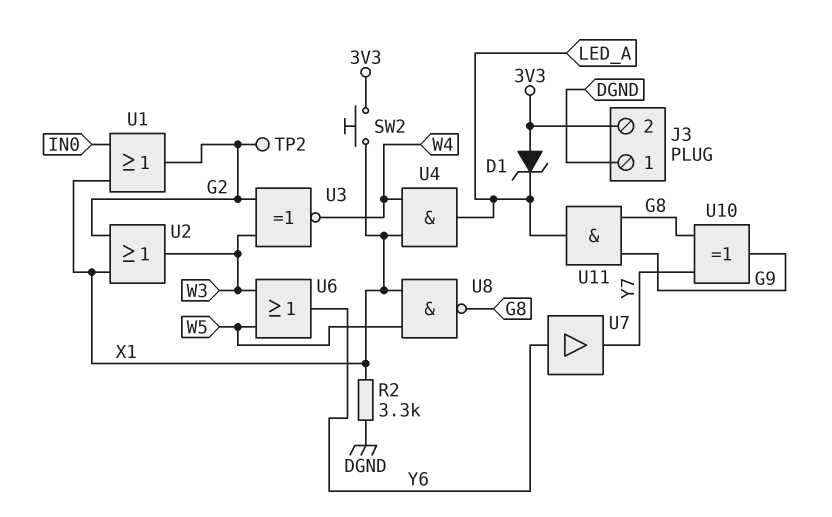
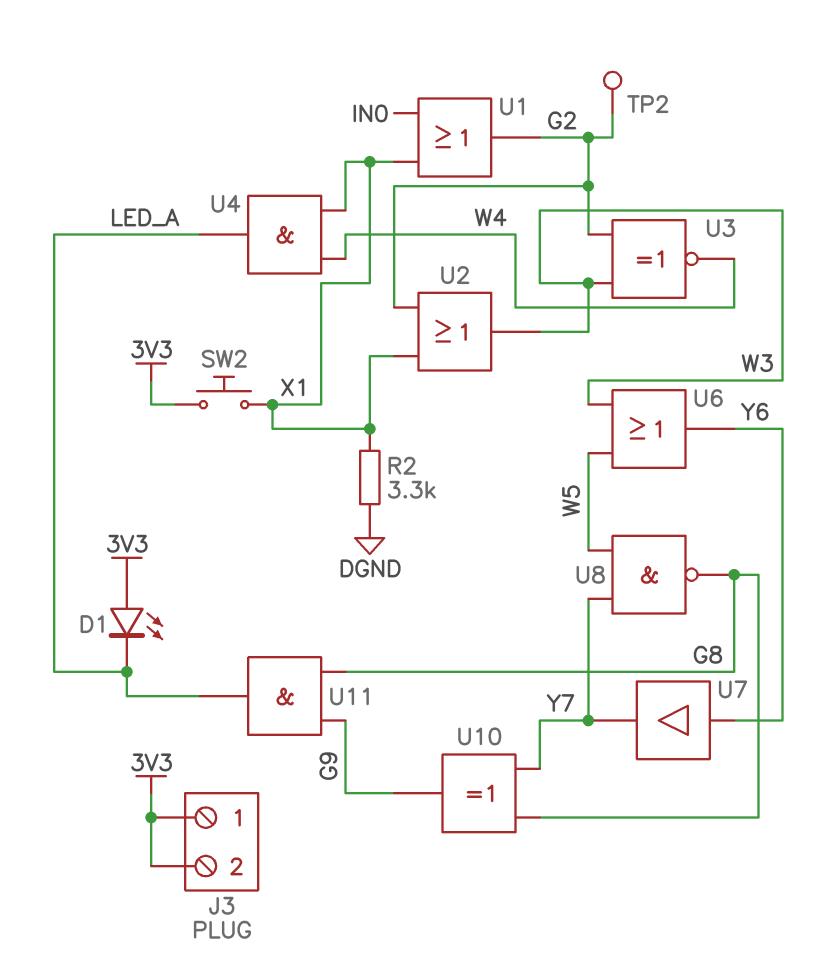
D1: zener (A 3V3, K LED_A) -> LED (A 3V3, K LED_A)
J3 pin 1: DGND -> 3V3
U8: NAND (in W5, in X1, out G8) -> NAND (in W5, in Y7, out G8)

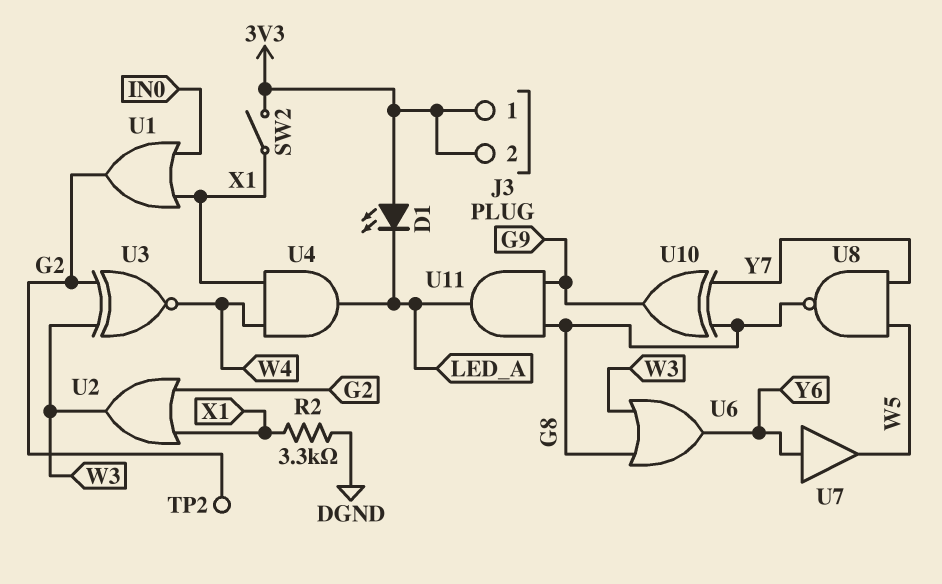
SW2: button (3V3, X1) -> switch (3V3, X1)
U6: OR (in W3, in W5, out Y6) -> OR (in G8, in W3, out Y6)
U7: buffer (in Y6, out Y7) -> buffer (in Y6, out W5)

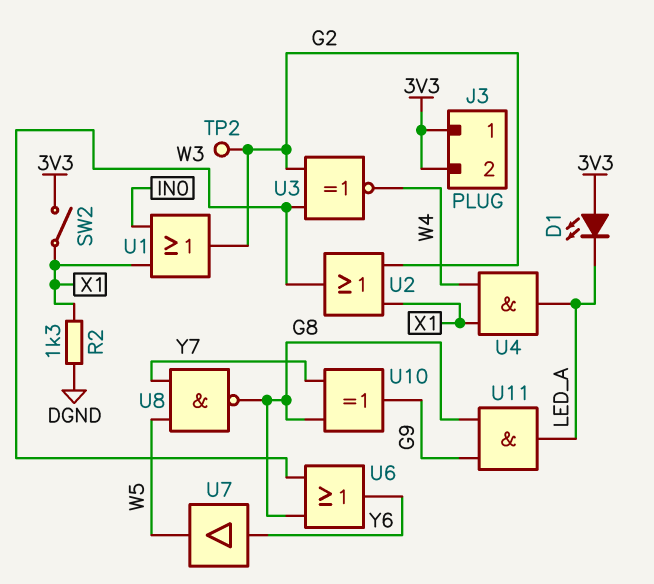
R2: 3.3k (DGND, X1) -> 1.3k (DGND, X1)

